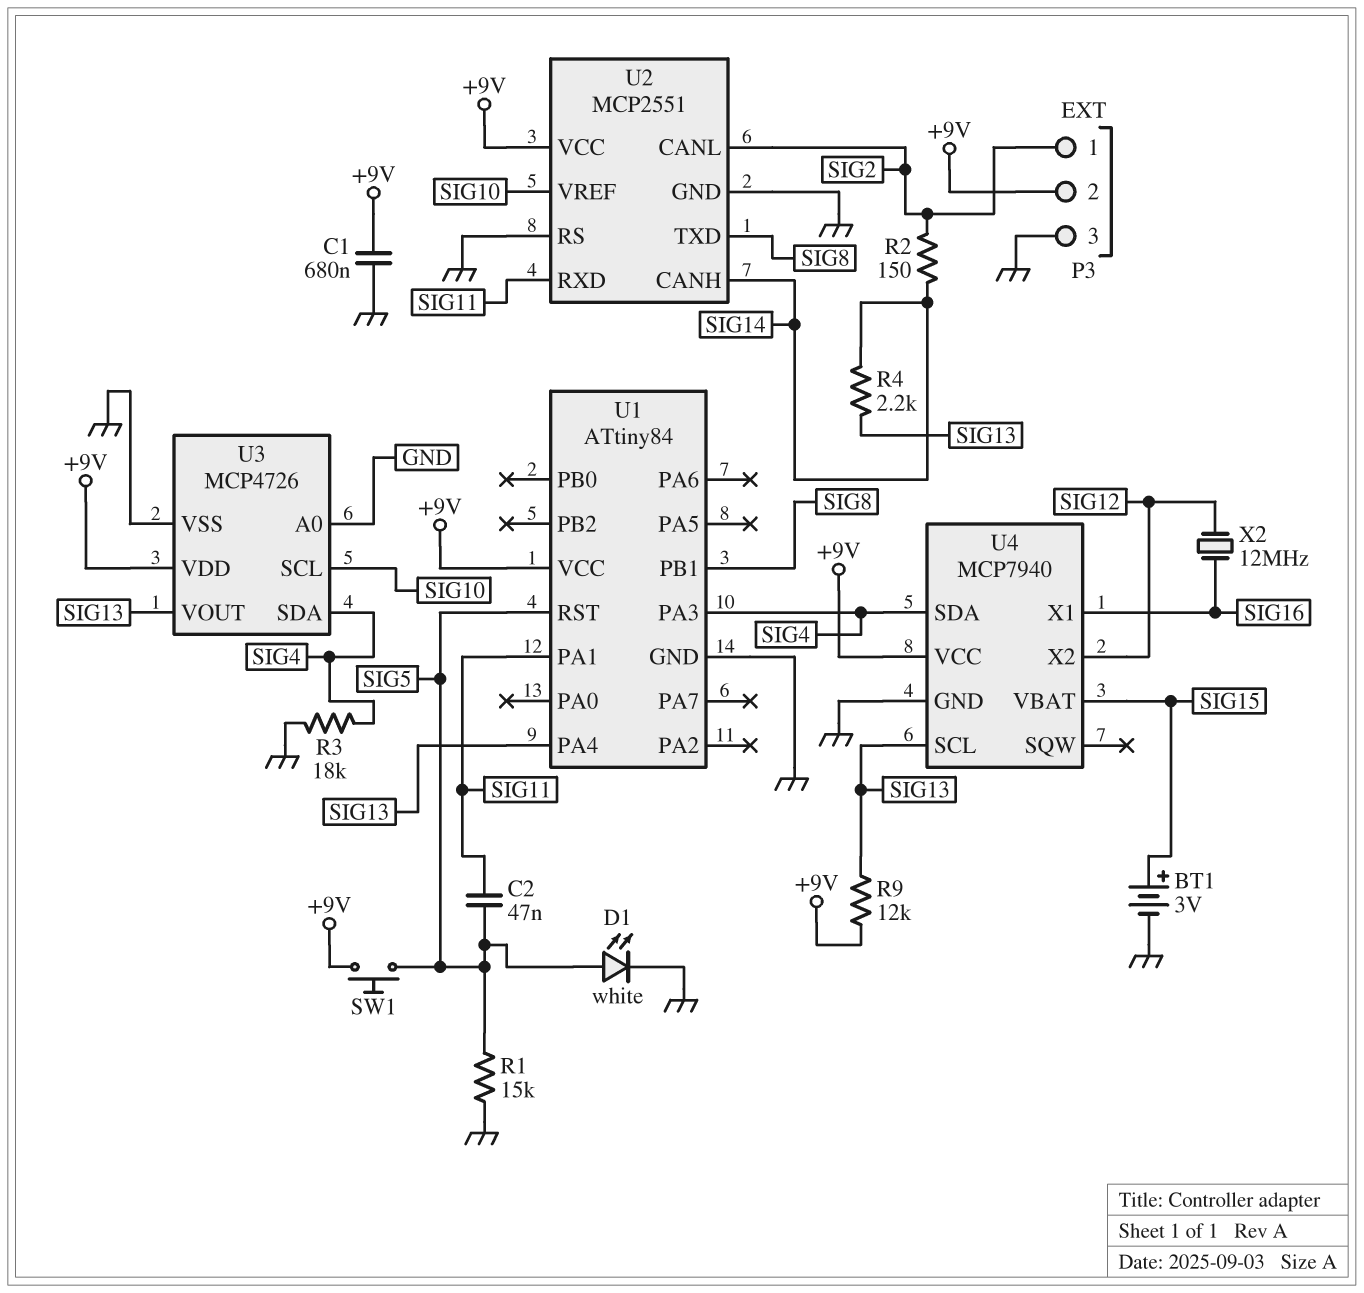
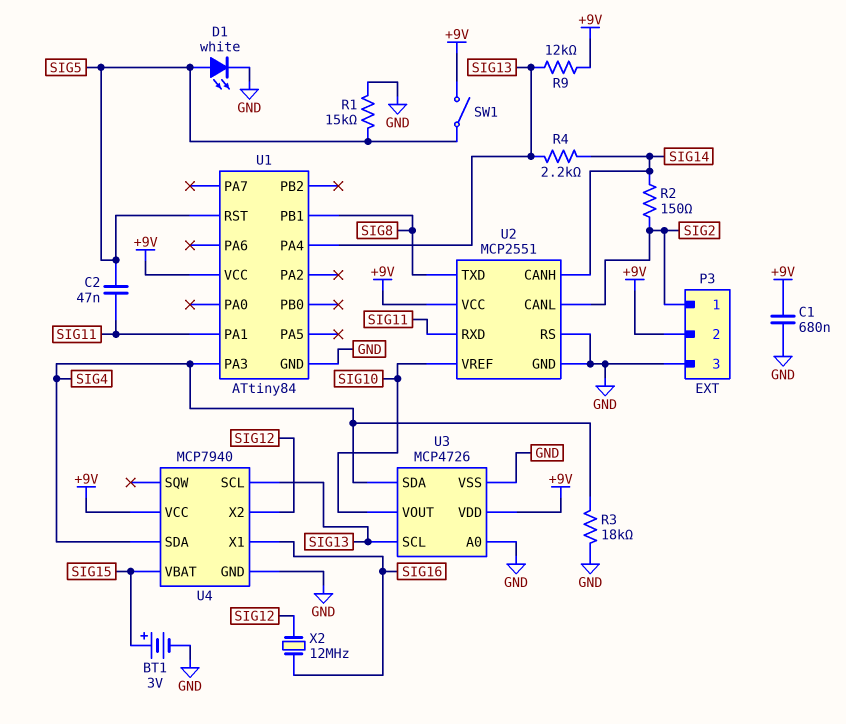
SW1: button (+9V, SIG5) -> switch (+9V, SIG5)
U3 pin SCL: SIG10 -> SIG13
U3 pin VOUT: SIG13 -> SIG10

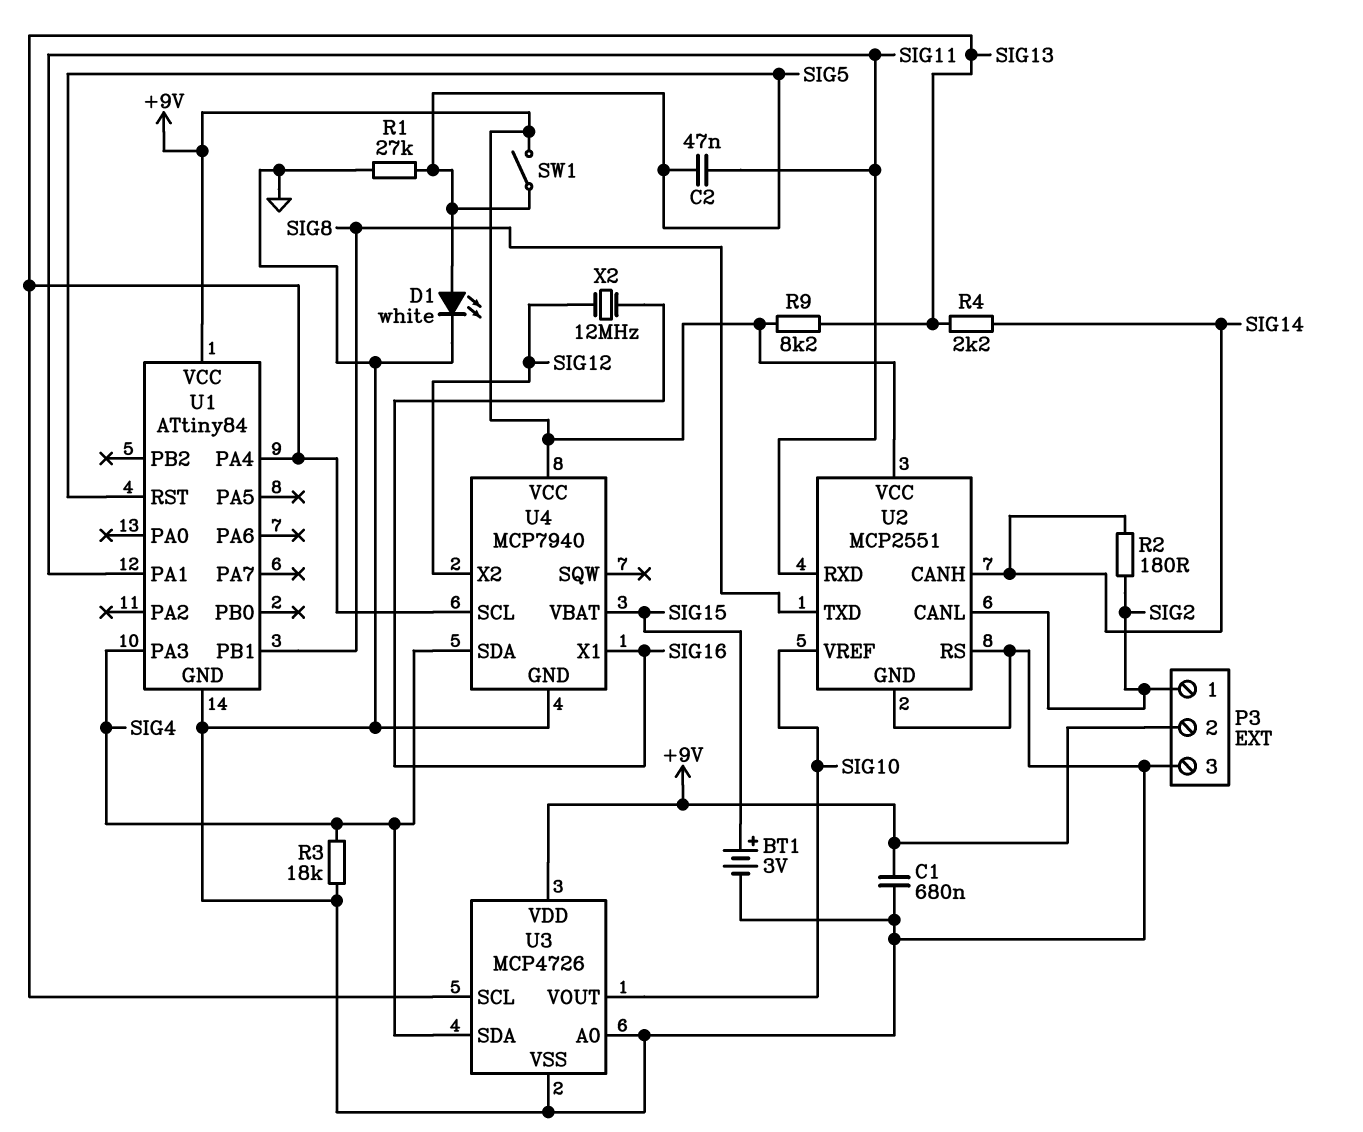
R1: 15k (GND, SIG5) -> 27k (GND, SIG5)
R2: 150 (SIG2, SIG14) -> 180 (SIG2, SIG14)
R9: 12k (+9V, SIG13) -> 8.2k (+9V, SIG13)

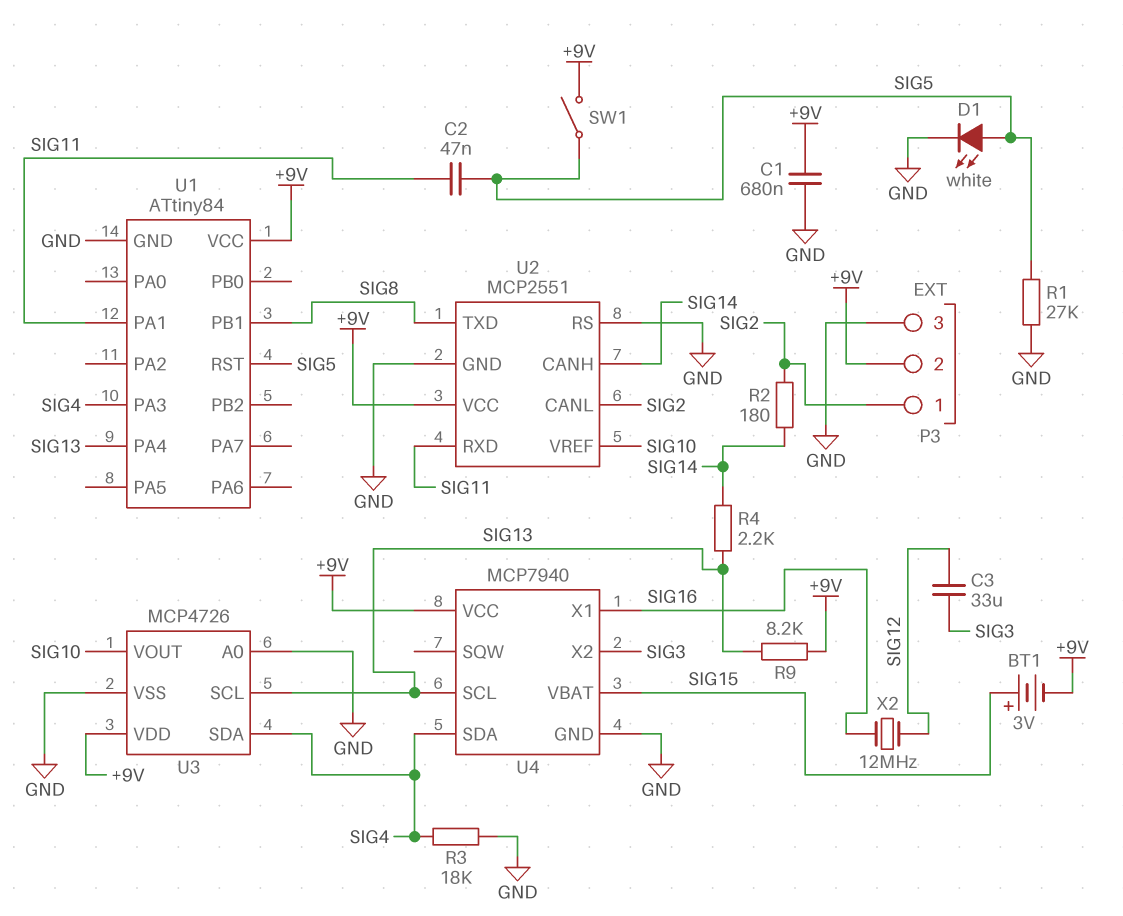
BT1: 3V (plus SIG15, minus GND) -> 3V (plus SIG15, minus +9V)
C3: none -> 33uF (SIG3, SIG12)
U4 pin X2: SIG12 -> SIG3

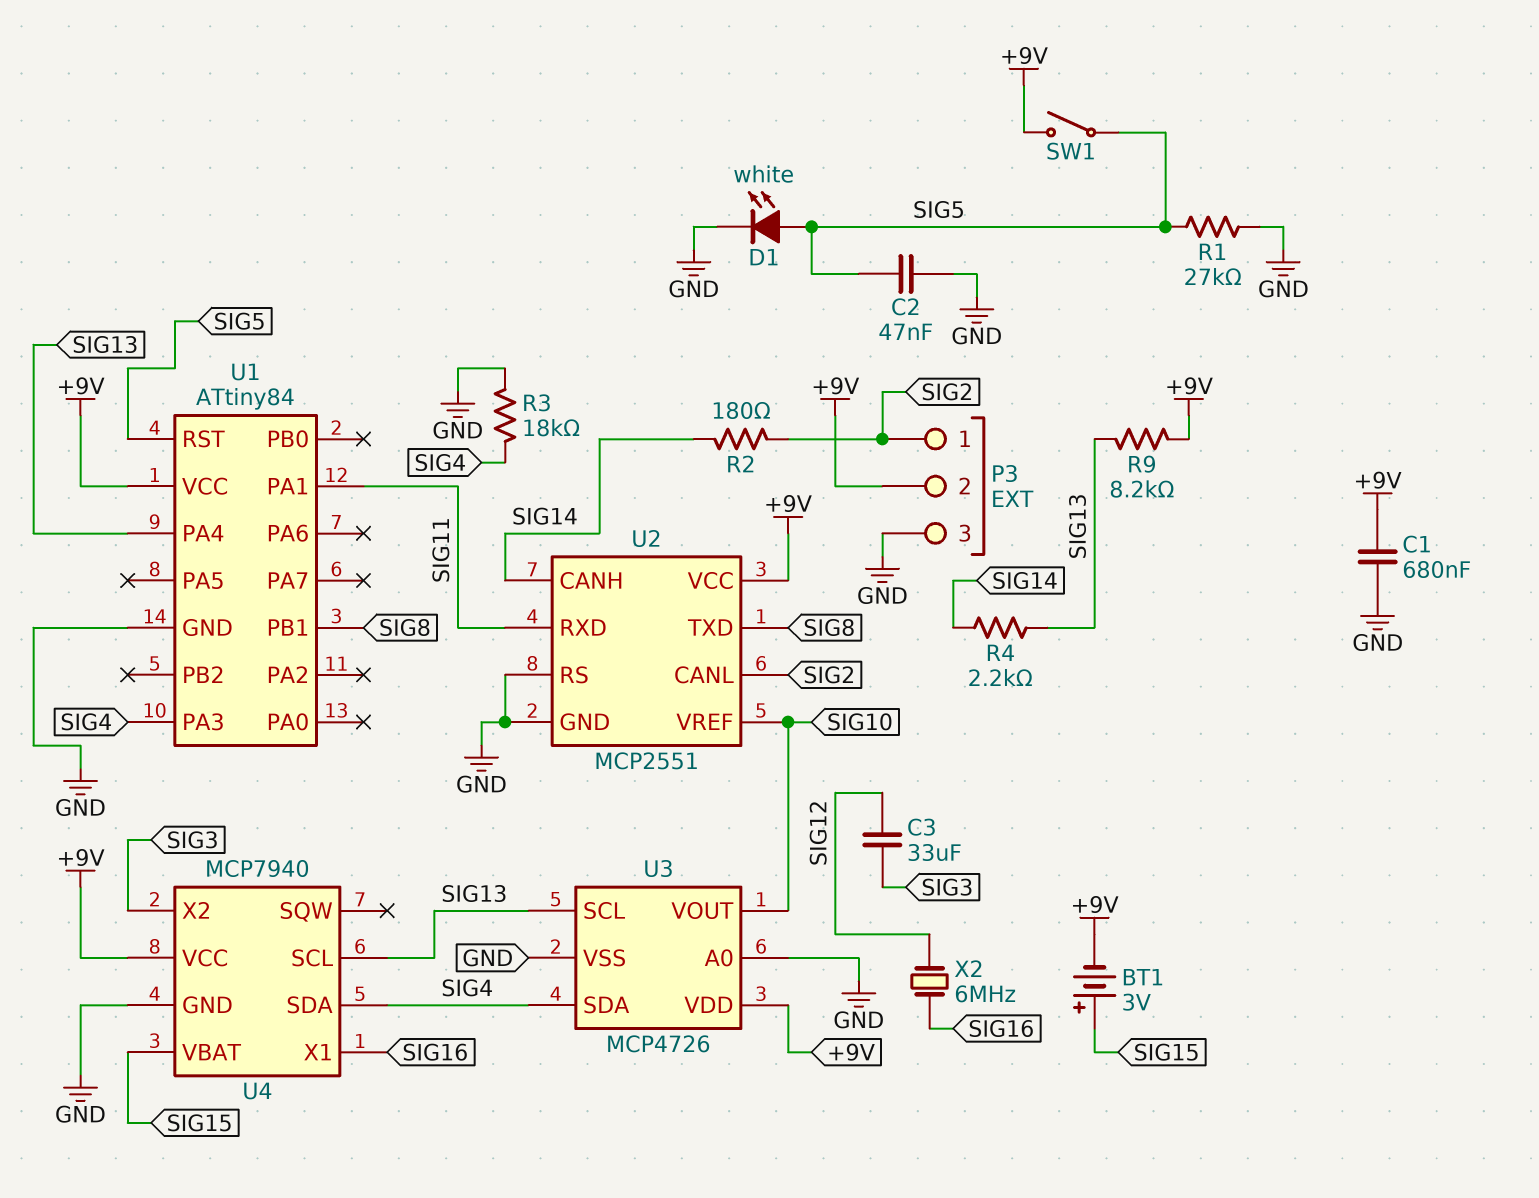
C2: 47nF (SIG5, SIG11) -> 47nF (GND, SIG5)
X2: 12MHz (SIG12, SIG16) -> 6MHz (SIG12, SIG16)

